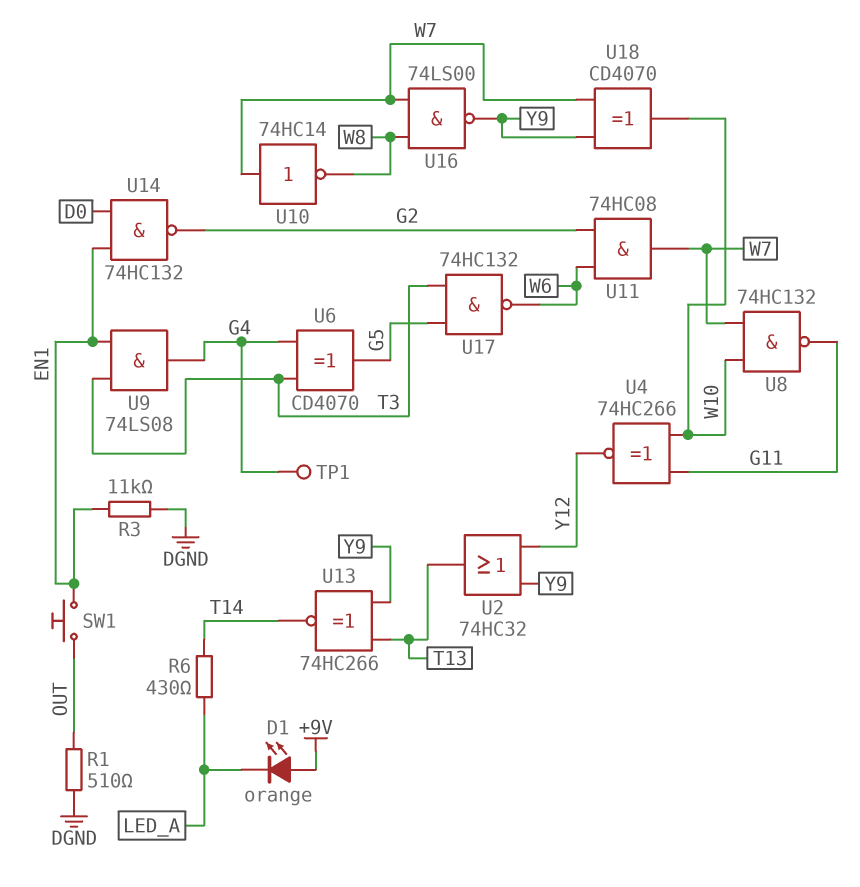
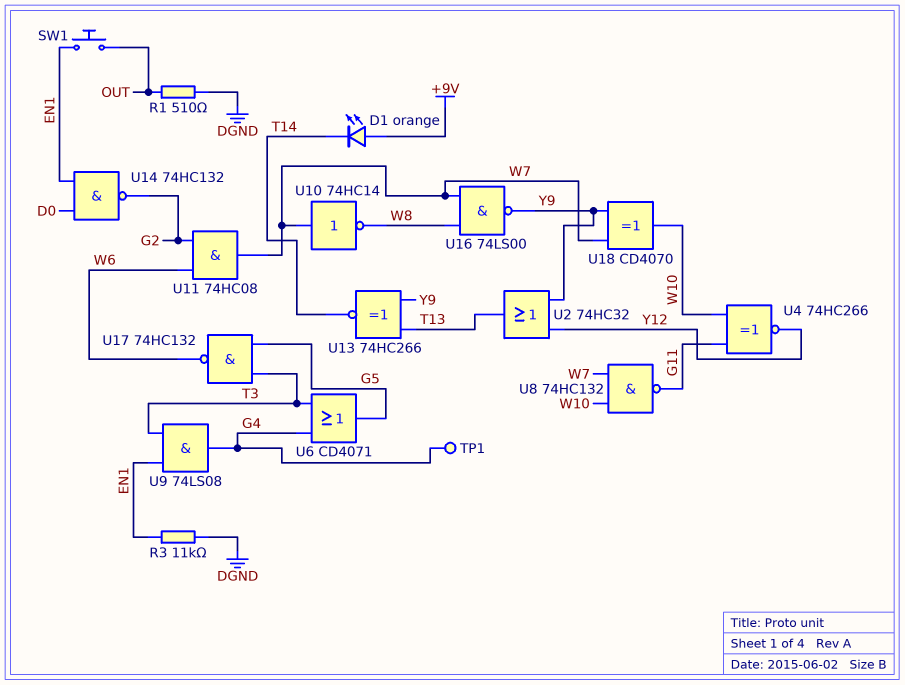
D1: LED orange (A +9V, K LED_A) -> LED orange (A +9V, K T14)
R6: 430 (LED_A, T14) -> none
U6: XOR CD4070 (in G4, in T3, out G5) -> OR CD4071 (in G4, in T3, out G5)

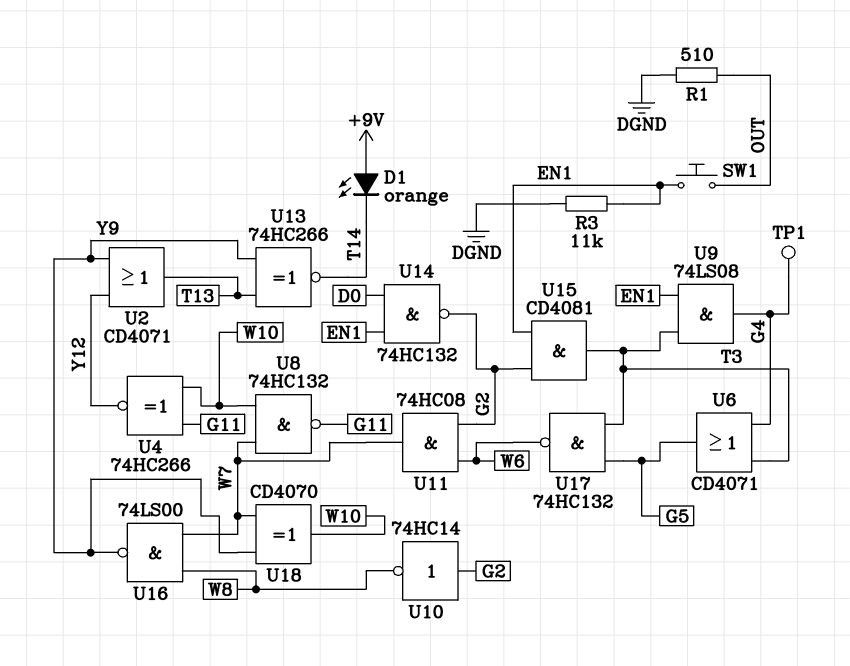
U2: OR 74HC32 (in Y9, in Y12, out T13) -> OR CD4071 (in Y9, in Y12, out T13)
U10: NOT 74HC14 (in W7, out W8) -> NOT 74HC14 (in G2, out W8)
U15: none -> AND CD4081 (in EN1, in G2, out T3)

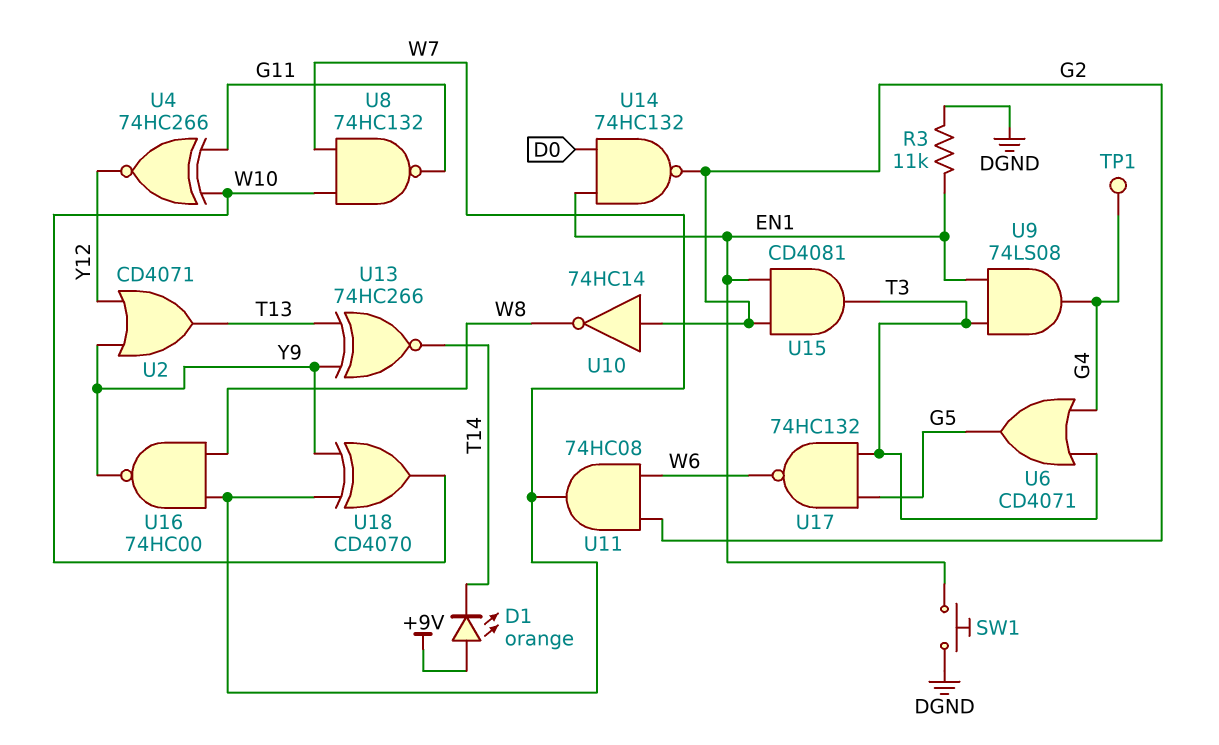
R1: 510 (DGND, OUT) -> none
SW1: button (EN1, OUT) -> button (DGND, EN1)
U16: NAND 74LS00 (in W7, in W8, out Y9) -> NAND 74HC00 (in W7, in W8, out Y9)

